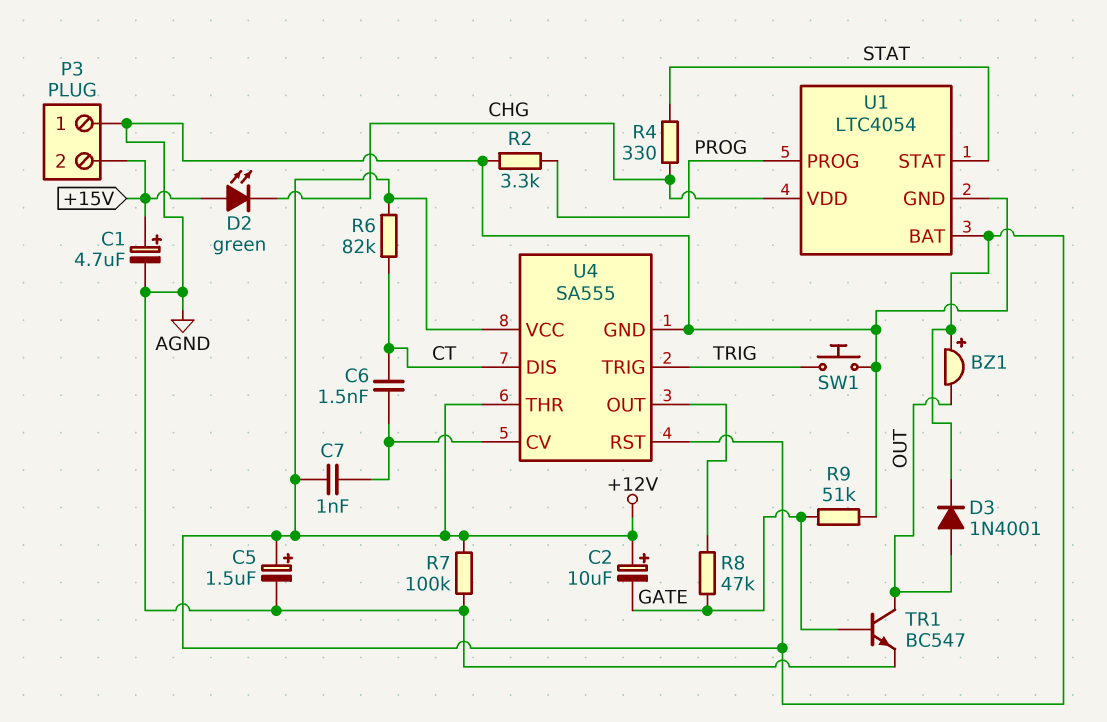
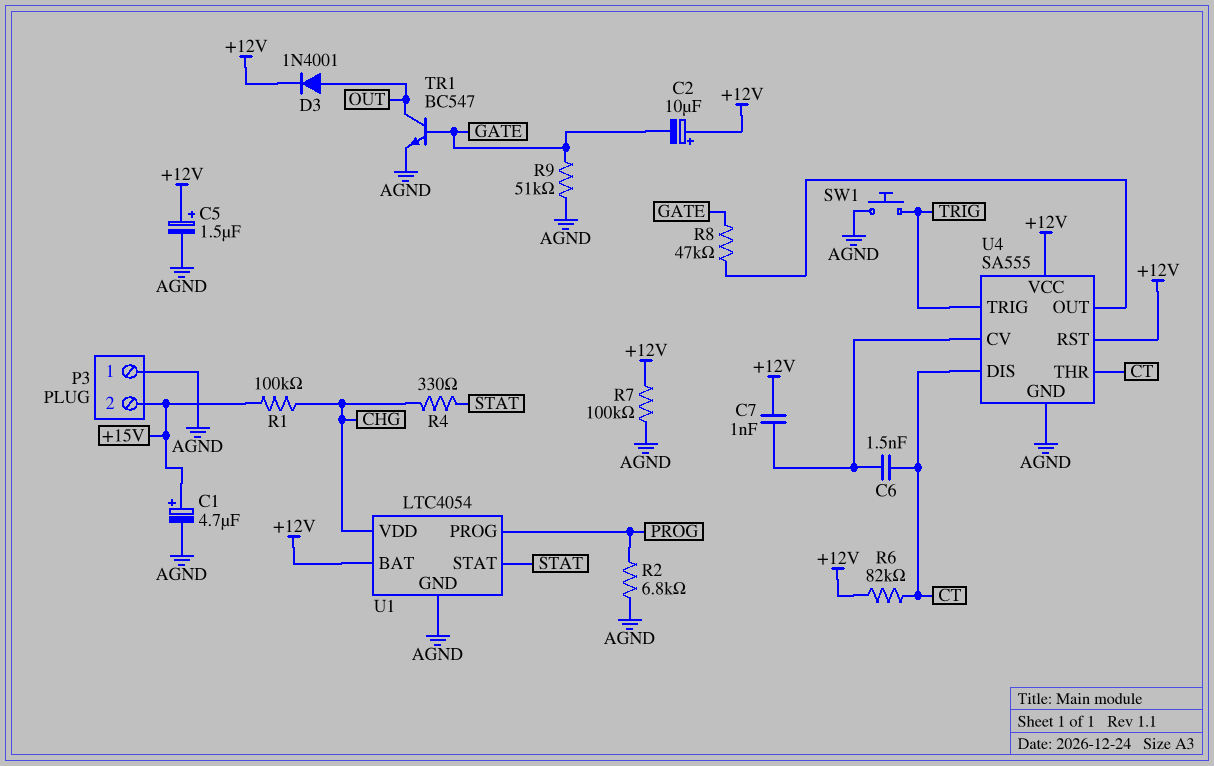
BZ1: buzzer (plus +12V, minus OUT) -> none
D2: LED green (A +15V, K CHG) -> none
R1: none -> 100k (+15V, CHG)
R2: 3.3k (AGND, PROG) -> 6.8k (AGND, PROG)
U4 pin THR: +12V -> CT

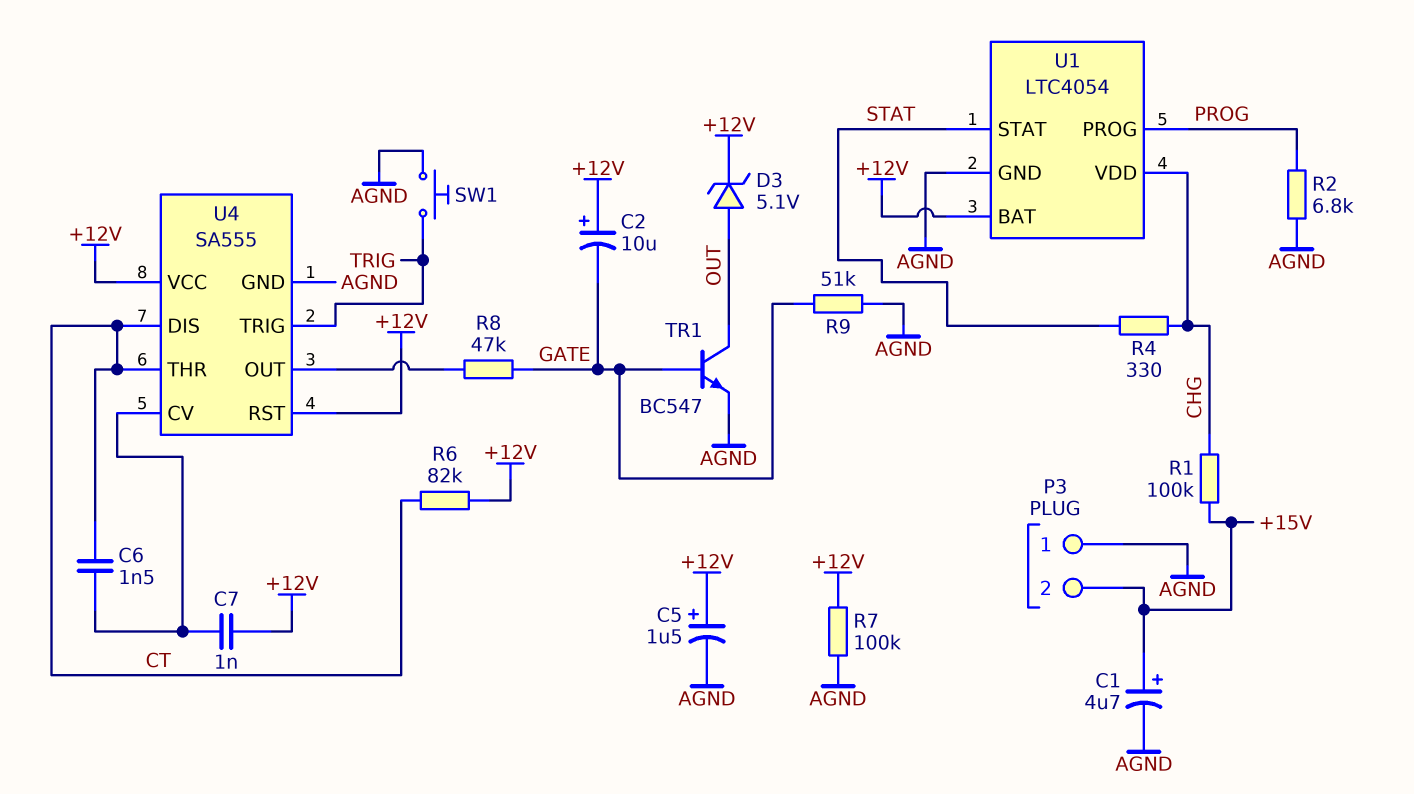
D3: diode 1N4001 (A OUT, K +12V) -> zener 5.1V (A OUT, K +12V)

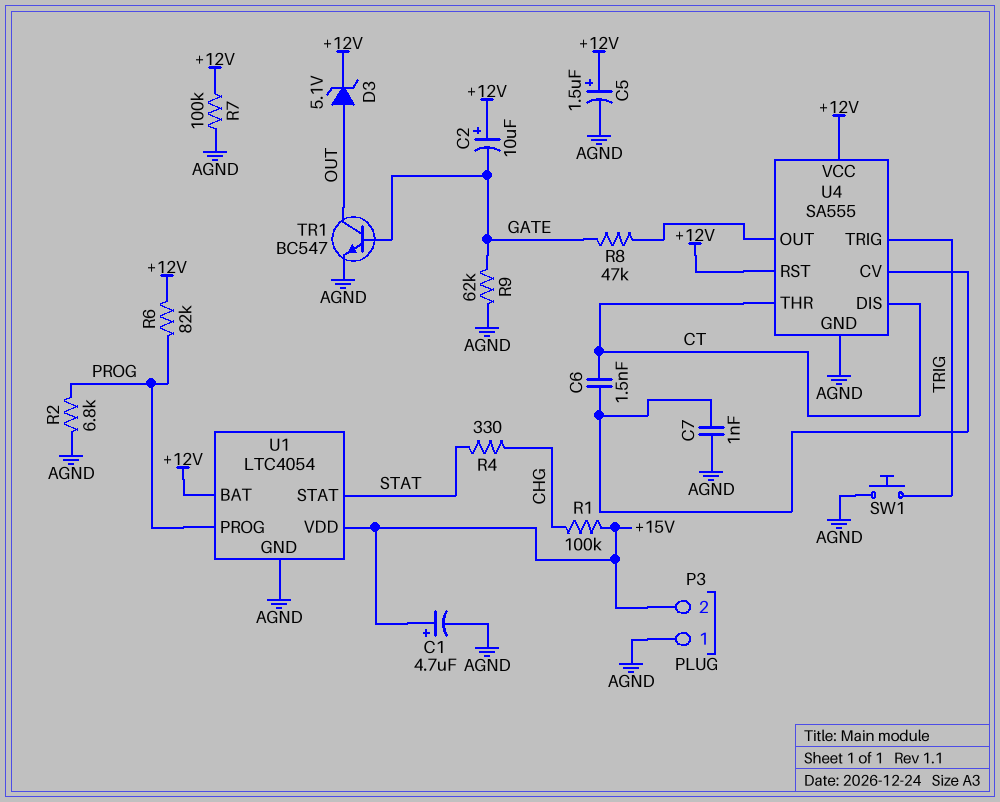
C7: 1nF (+12V, U4/CV) -> 1nF (AGND, U4/CV)
R6: 82k (+12V, CT) -> 82k (+12V, PROG)
R9: 51k (AGND, GATE) -> 62k (AGND, GATE)
U1 pin VDD: CHG -> +15V

